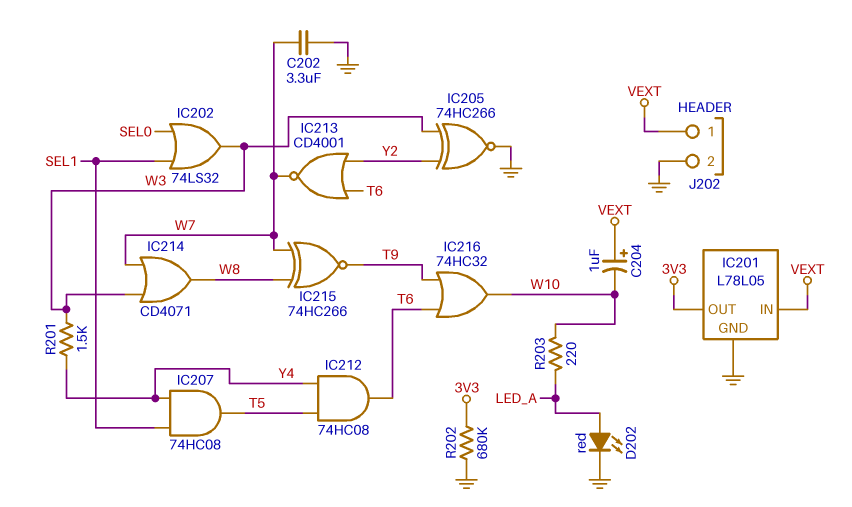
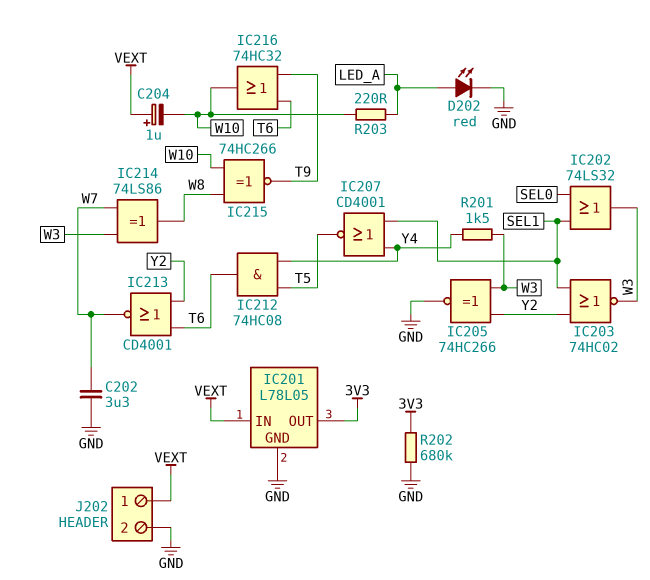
IC203: none -> NOR 74HC02 (in SEL1, in Y2, out W3)
IC207: AND 74HC08 (in SEL1, in Y4, out T5) -> NOR CD4001 (in SEL1, in Y4, out T5)
IC214: OR CD4071 (in W3, in W7, out W8) -> XOR 74LS86 (in W3, in W7, out W8)
IC215: XNOR 74HC266 (in W7, in W8, out T9) -> XNOR 74HC266 (in W8, in W10, out T9)

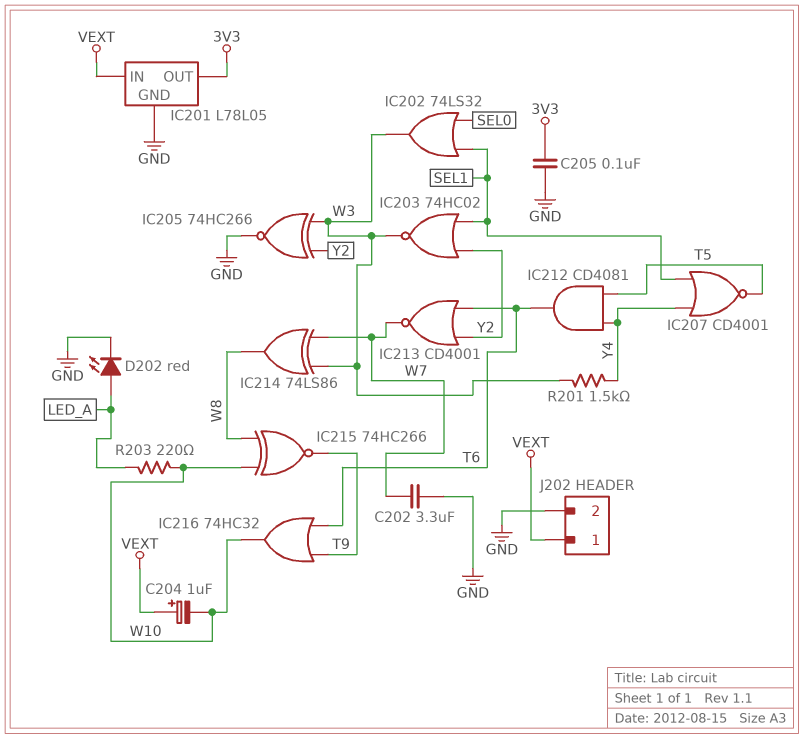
C205: none -> 100nF (3V3, GND)
IC212: AND 74HC08 (in T5, in Y4, out T6) -> AND CD4081 (in T5, in Y4, out T6)
R202: 680k (3V3, GND) -> none

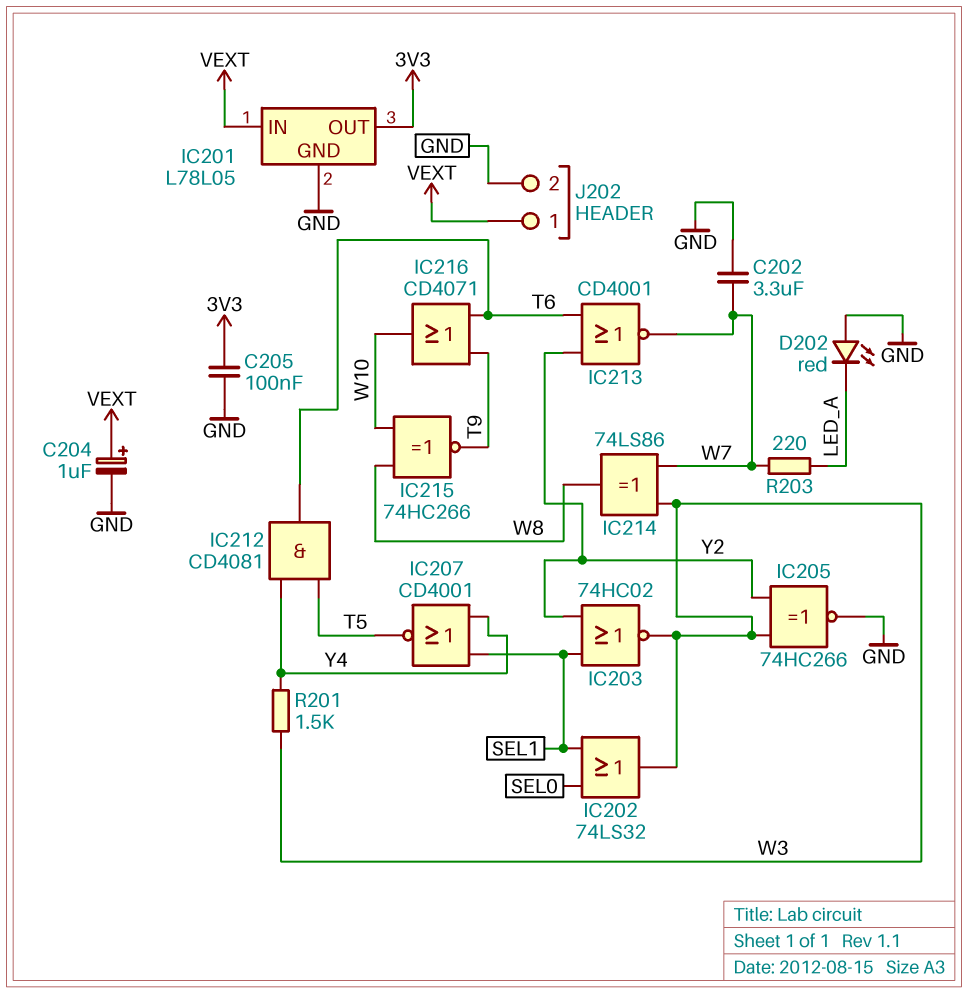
C204: 1uF (plus VEXT, minus W10) -> 1uF (plus VEXT, minus GND)
D202: LED red (A LED_A, K GND) -> LED red (A GND, K LED_A)
IC216: OR 74HC32 (in T6, in T9, out W10) -> OR CD4071 (in T6, in T9, out W10)
R203: 220 (LED_A, W10) -> 220 (LED_A, W7)

